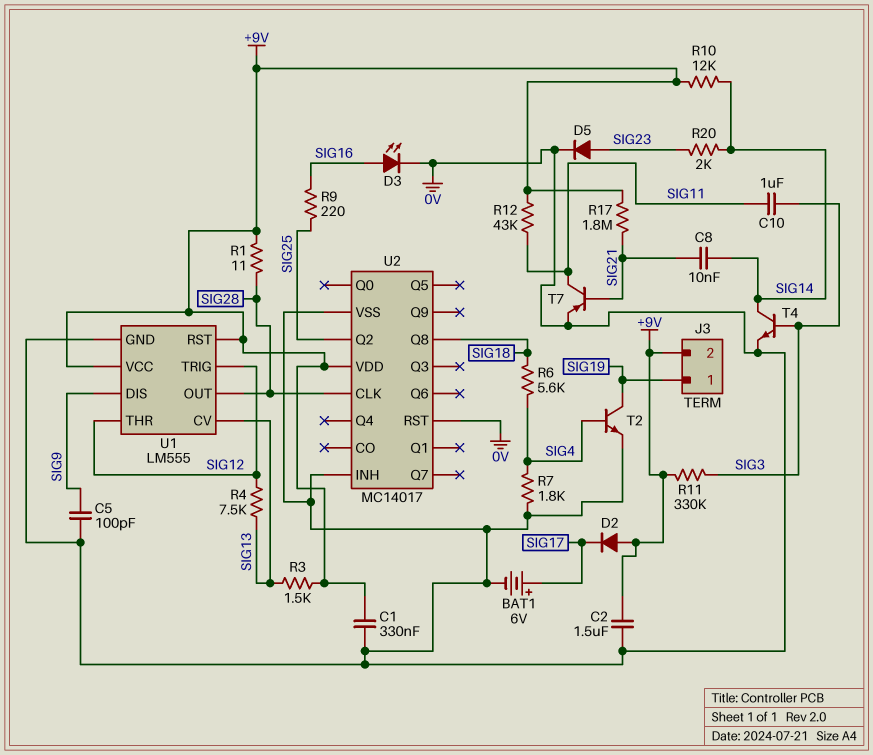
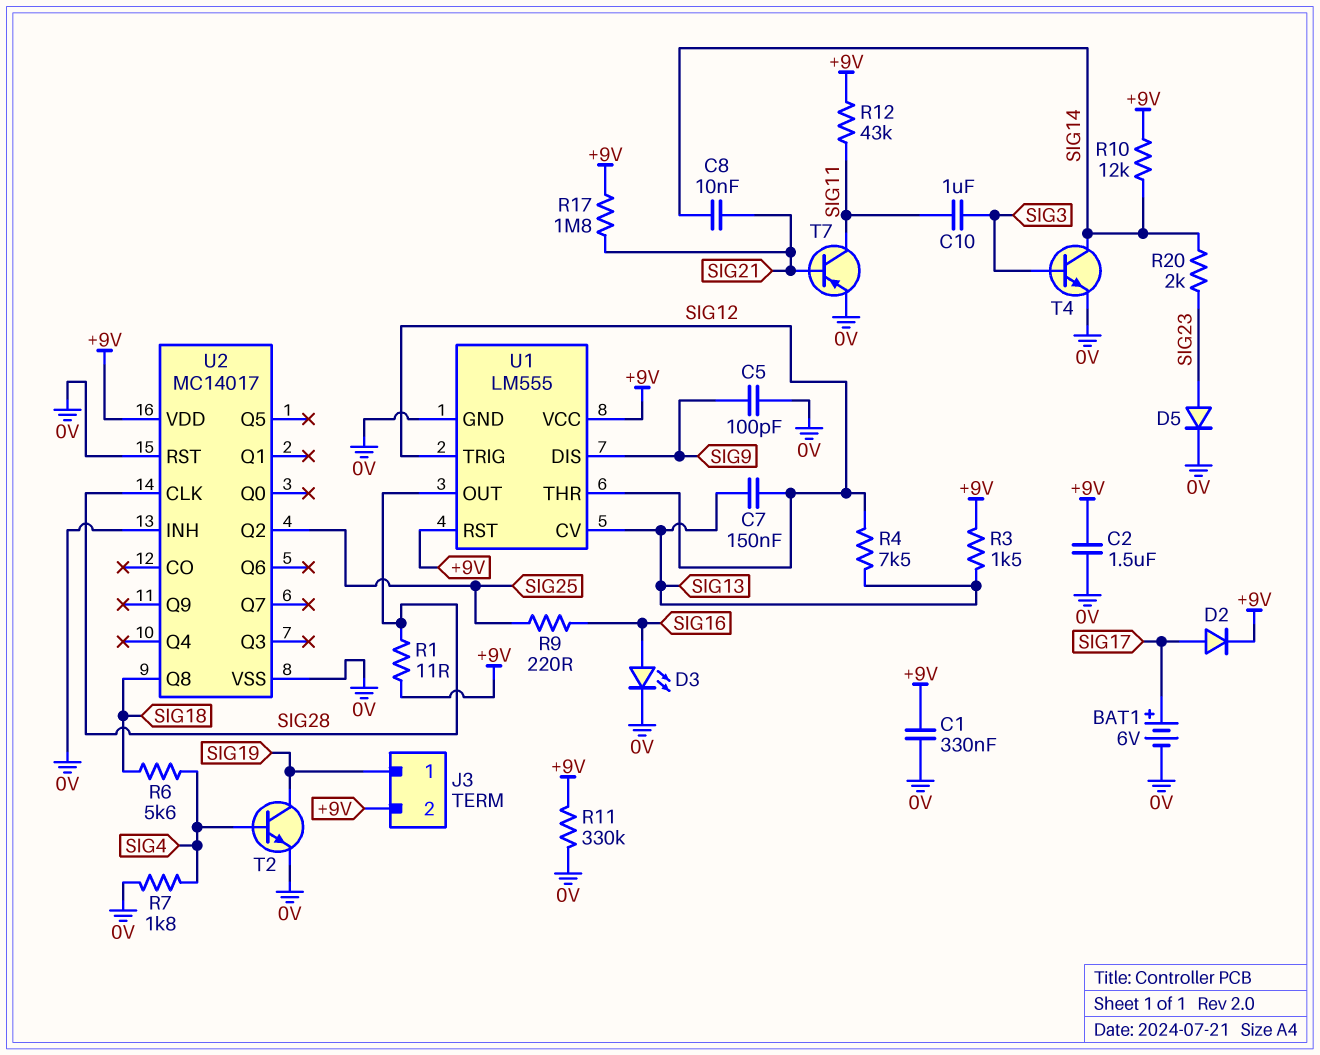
C7: none -> 150nF (SIG12, SIG13)
D2: diode (A +9V, K SIG17) -> diode (A SIG17, K +9V)
R11: 330k (+9V, SIG3) -> 330k (+9V, 0V)

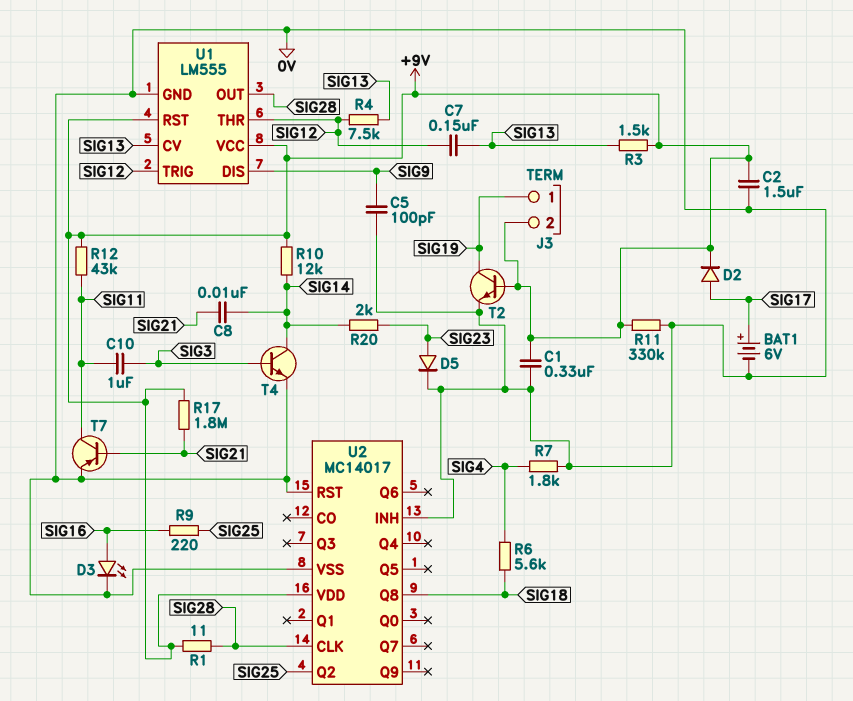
T2: NPN (B SIG4, C SIG19, E 0V) -> NPN (B +9V, C SIG19, E 0V)

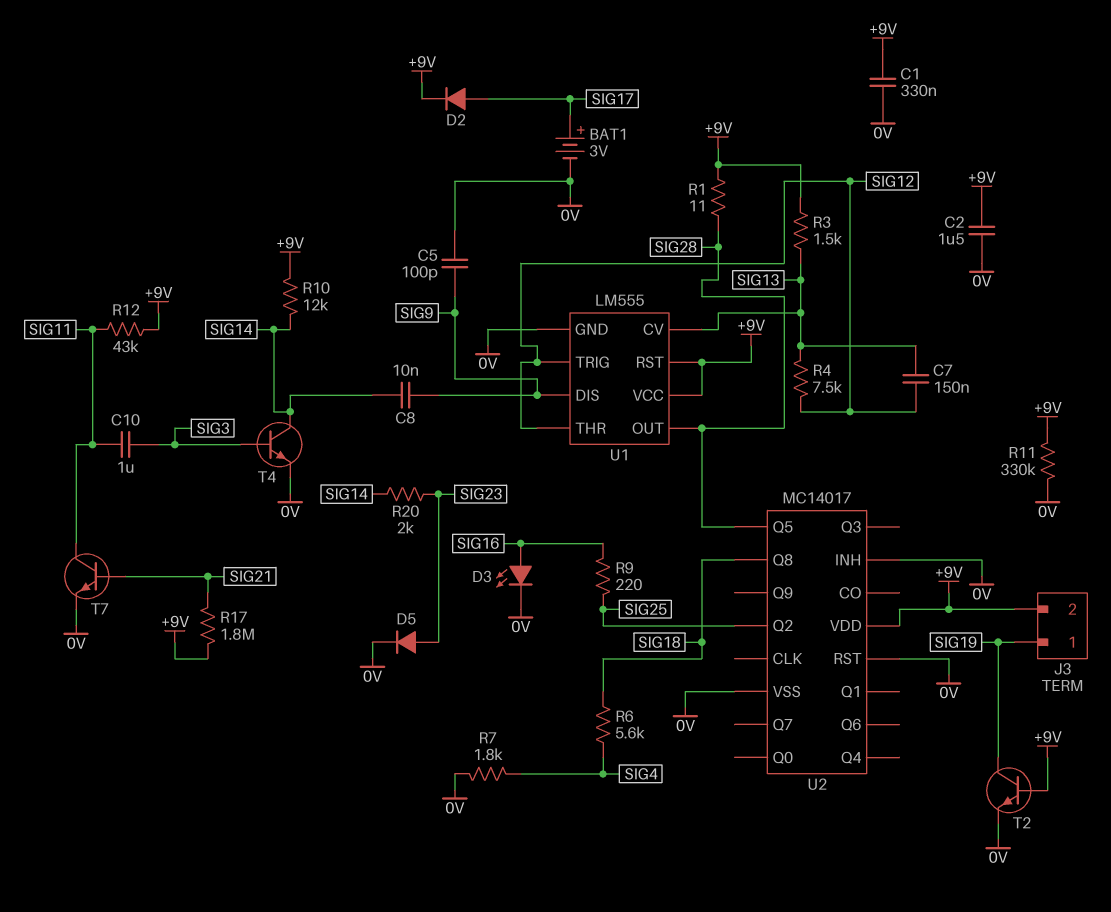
BAT1: 6V (plus SIG17, minus 0V) -> 3V (plus SIG17, minus 0V)
C8: 10nF (SIG14, SIG21) -> 10nF (SIG9, SIG14)
T7: PNP (B SIG21, C SIG11, E 0V) -> NPN (B SIG21, C SIG11, E 0V)
U2 pin CLK: SIG28 -> none
U2 pin Q5: none -> SIG28

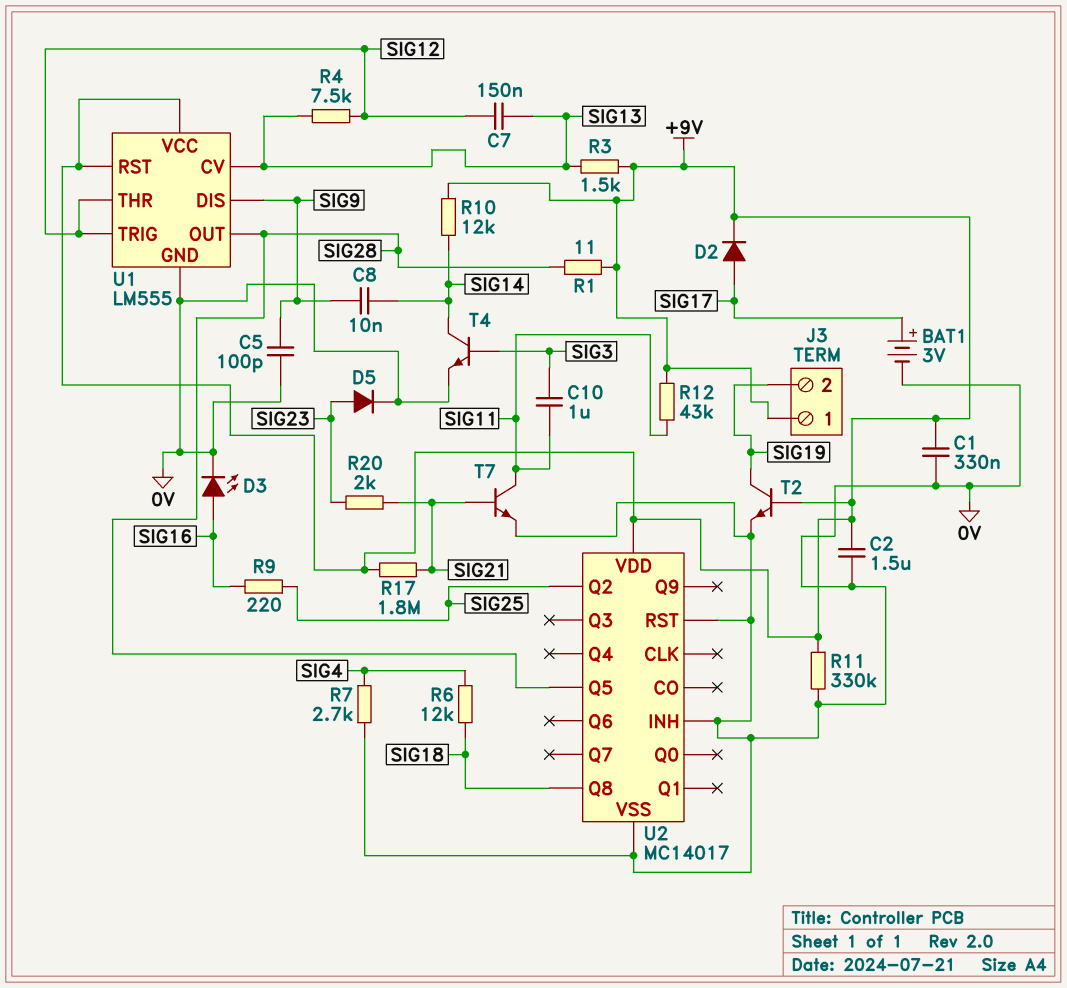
J3 pin 1: SIG19 -> +9V
J3 pin 2: +9V -> SIG19
R6: 5.6k (SIG4, SIG18) -> 12k (SIG4, SIG18)
R7: 1.8k (0V, SIG4) -> 2.7k (0V, SIG4)
R20: 2k (SIG14, SIG23) -> 2k (SIG21, SIG23)

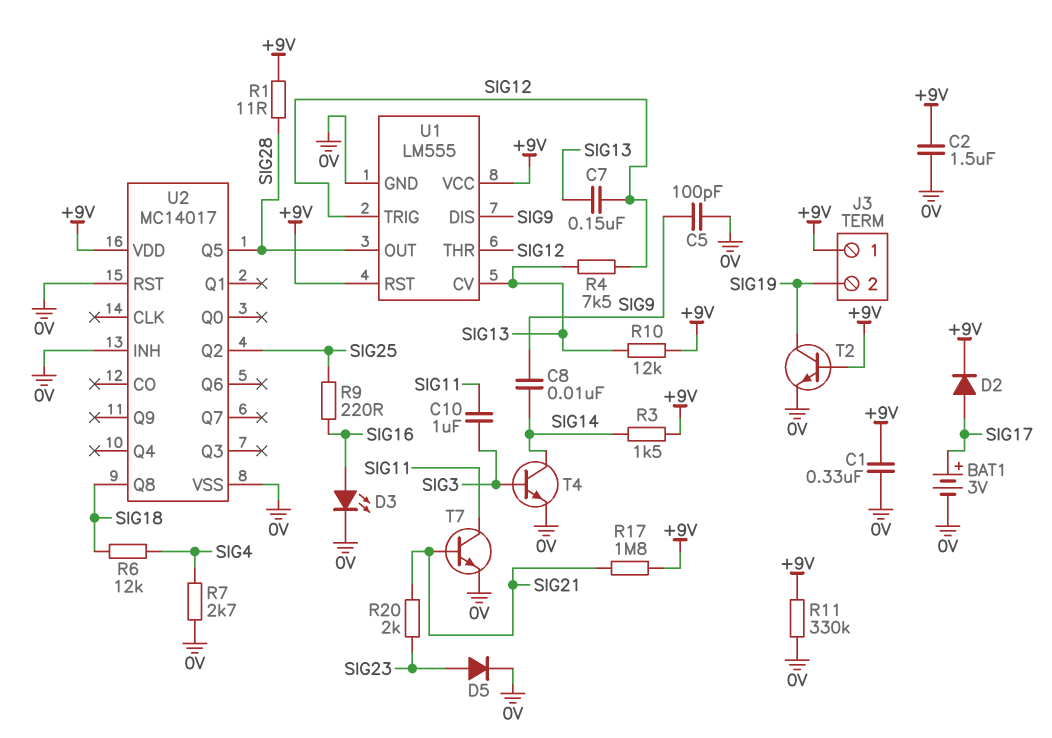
R3: 1.5k (+9V, SIG13) -> 1.5k (+9V, SIG14)
R10: 12k (+9V, SIG14) -> 12k (+9V, SIG13)
R12: 43k (+9V, SIG11) -> none

